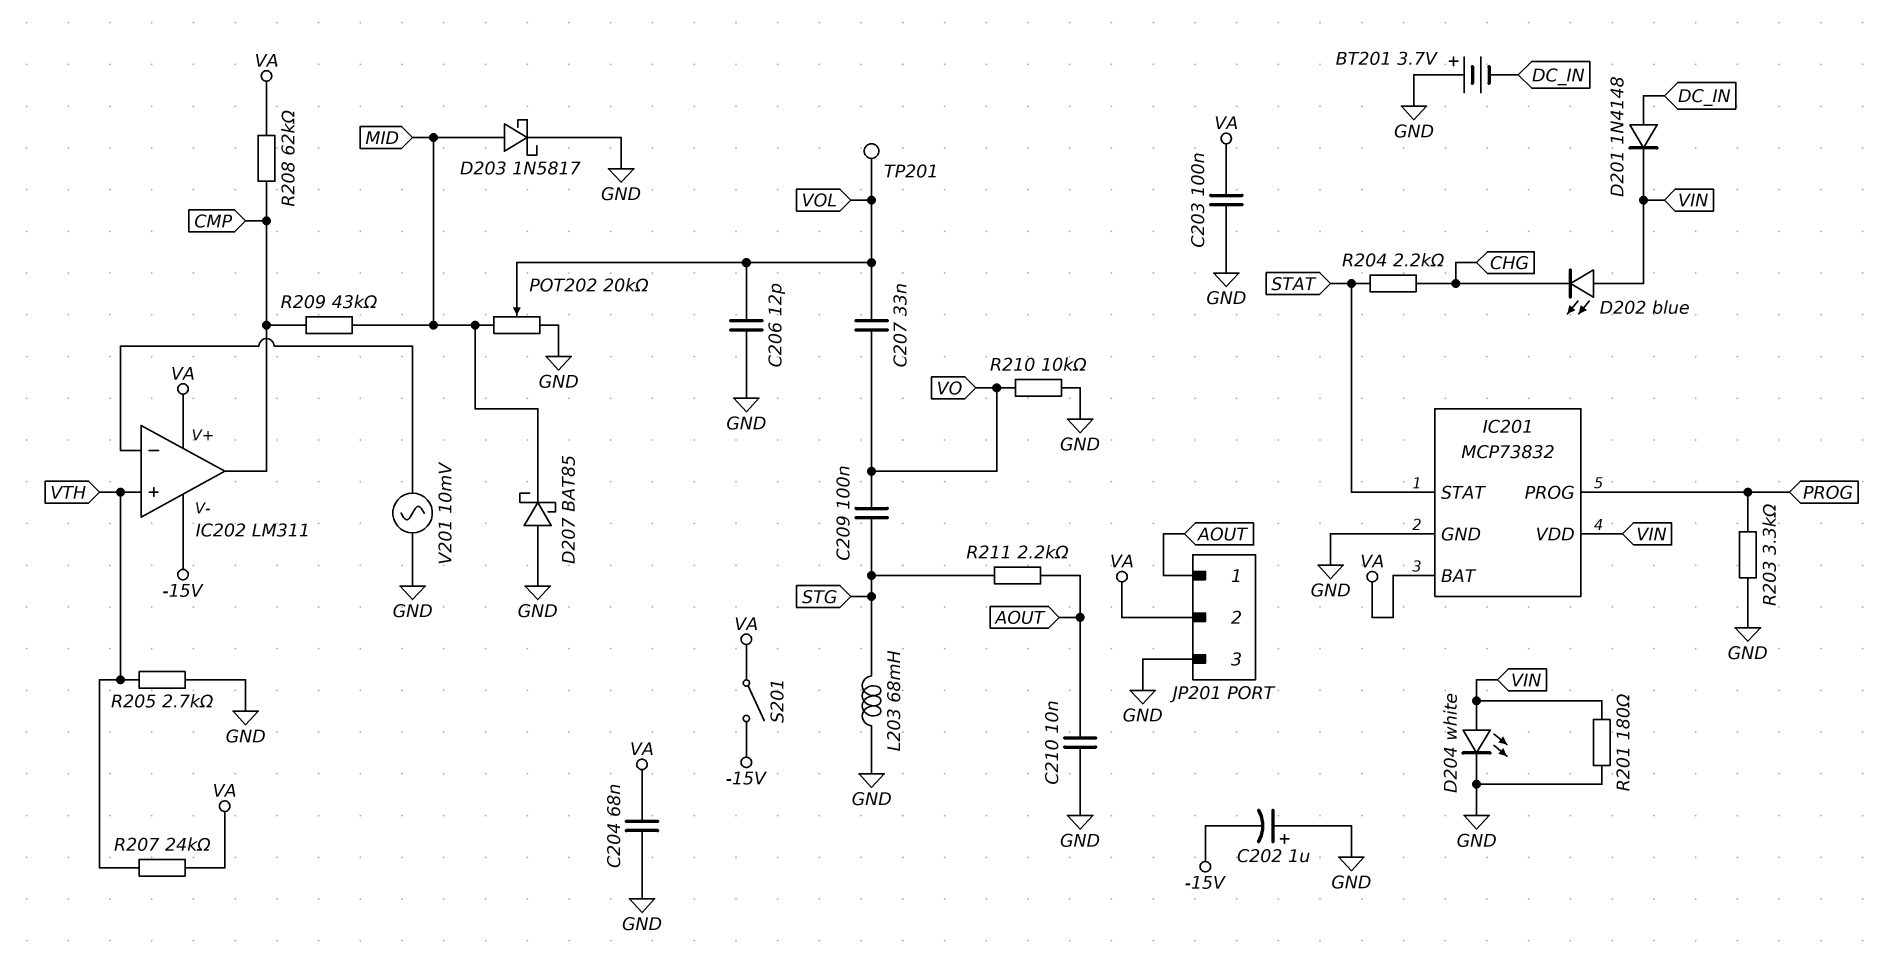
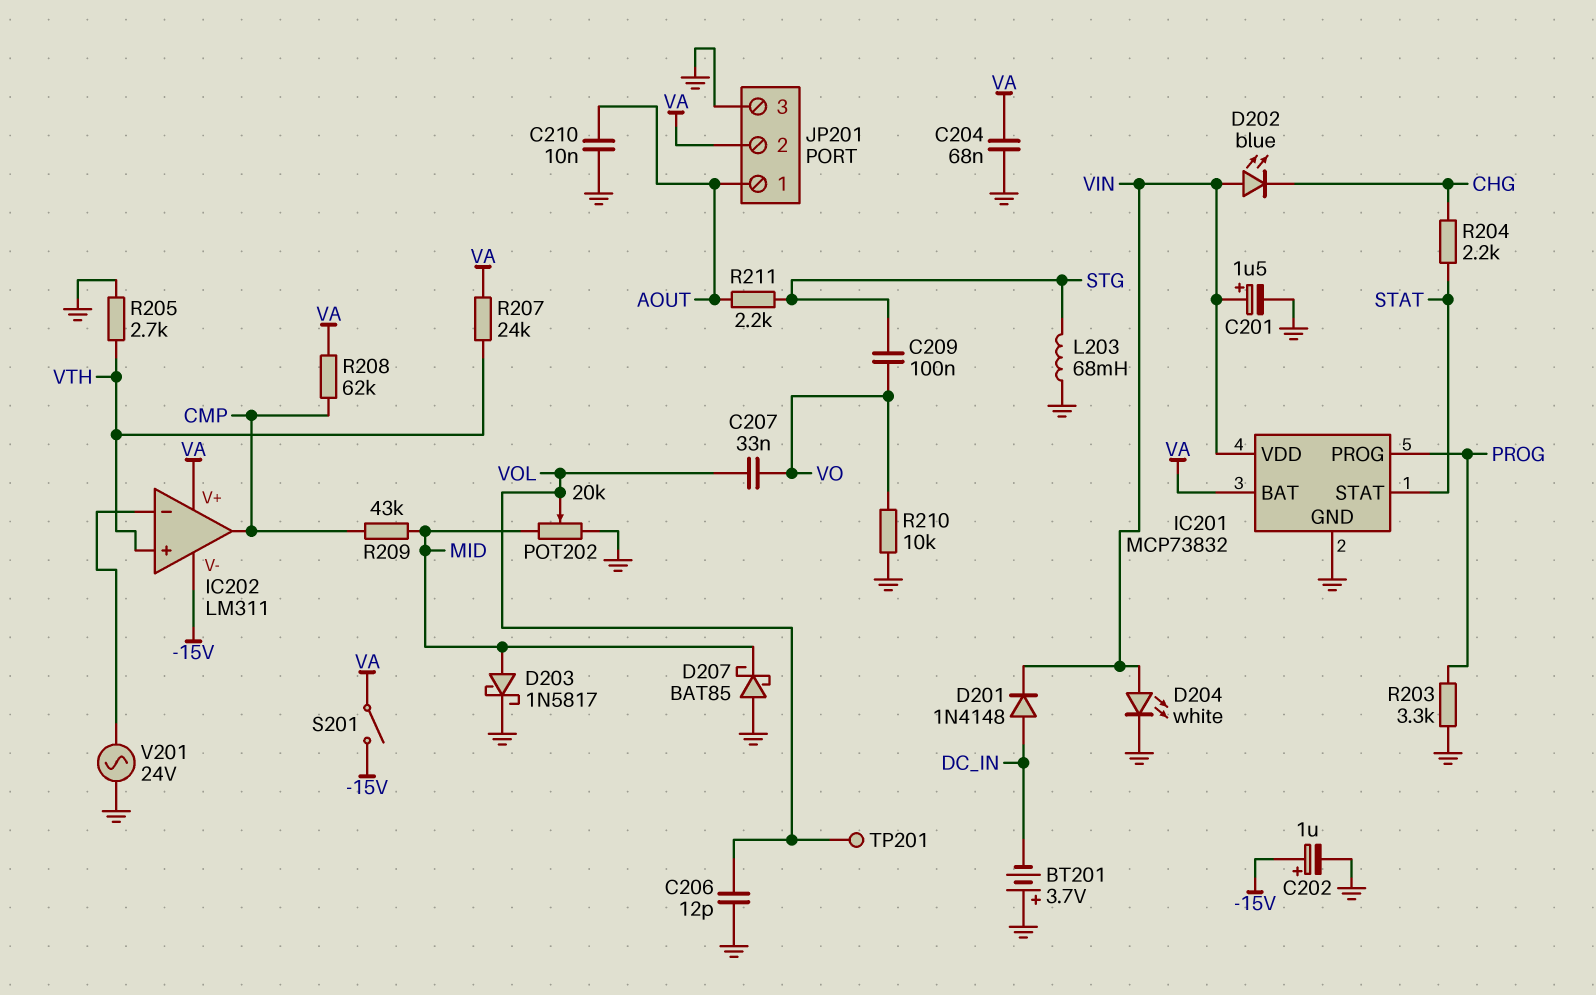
C201: none -> 1.5uF (plus VIN, minus GND)
C202: 1uF (plus GND, minus -15V) -> 1uF (plus -15V, minus GND)
C203: 100nF (GND, VA) -> none
R201: 180 (GND, VIN) -> none
V201: AC 10mV (GND, IC202/in-) -> AC 24V (GND, IC202/in-)

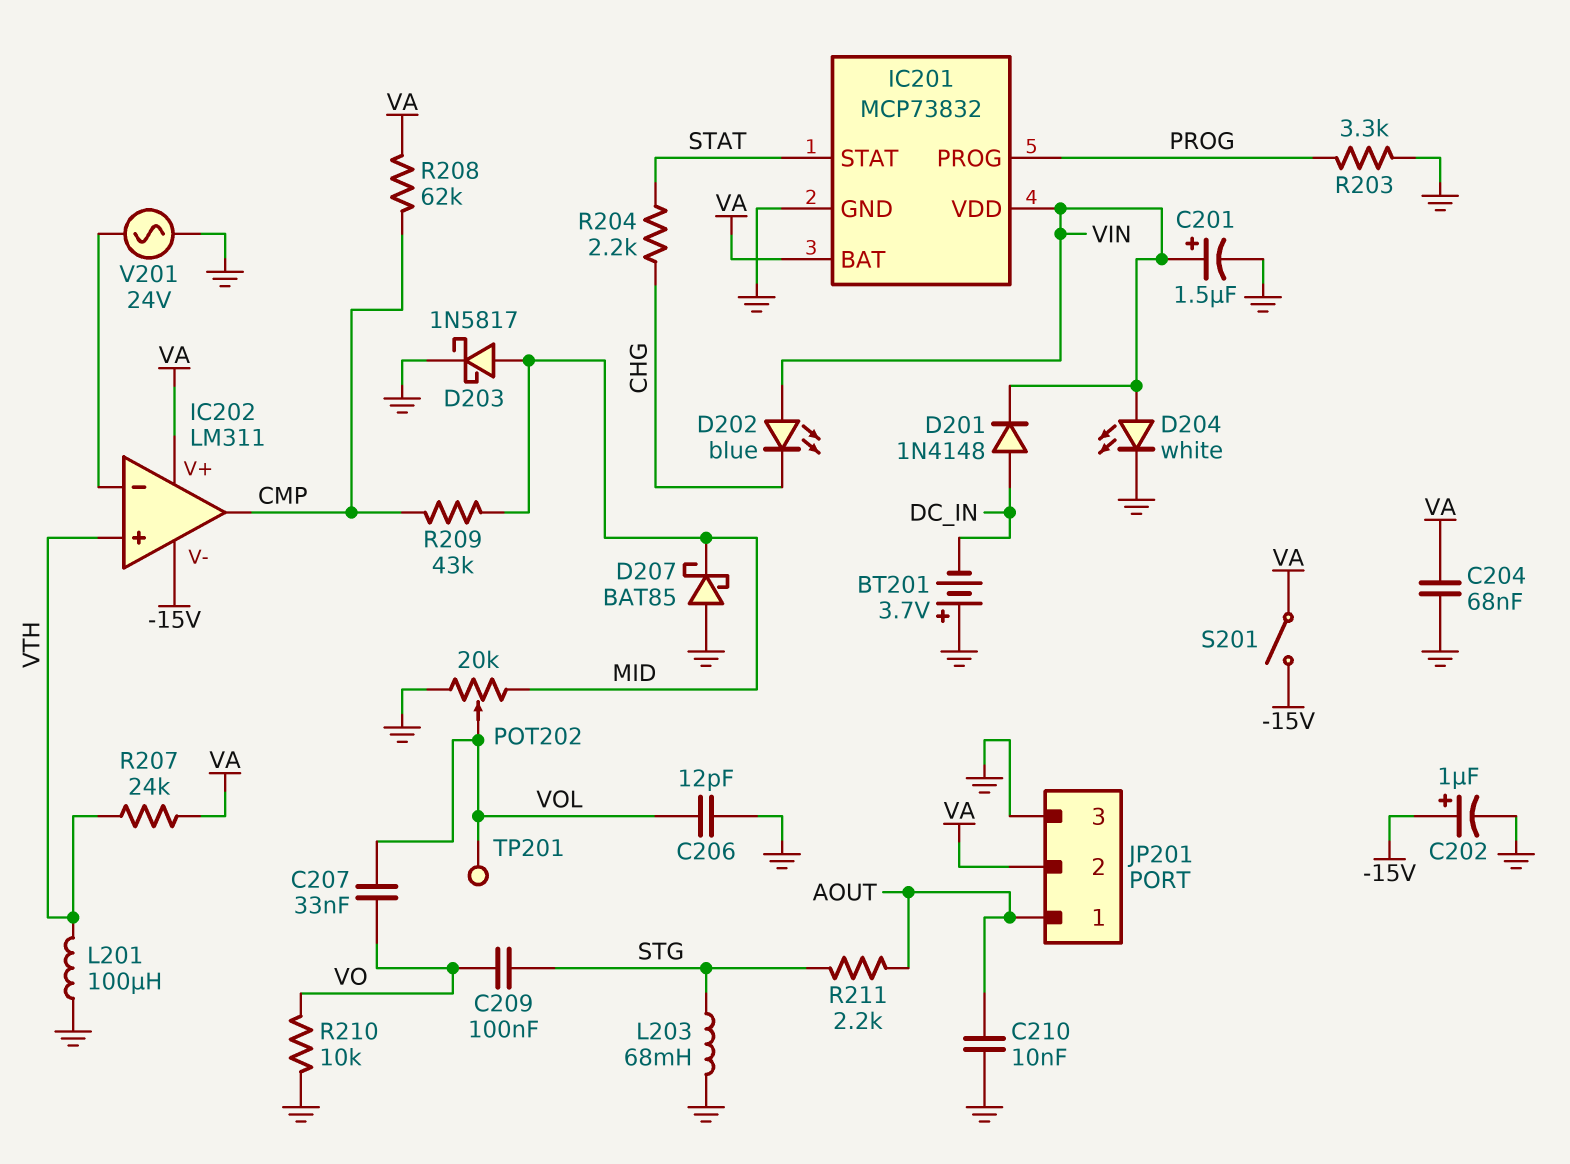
L201: none -> 100uH (GND, VTH)
R205: 2.7k (GND, VTH) -> none

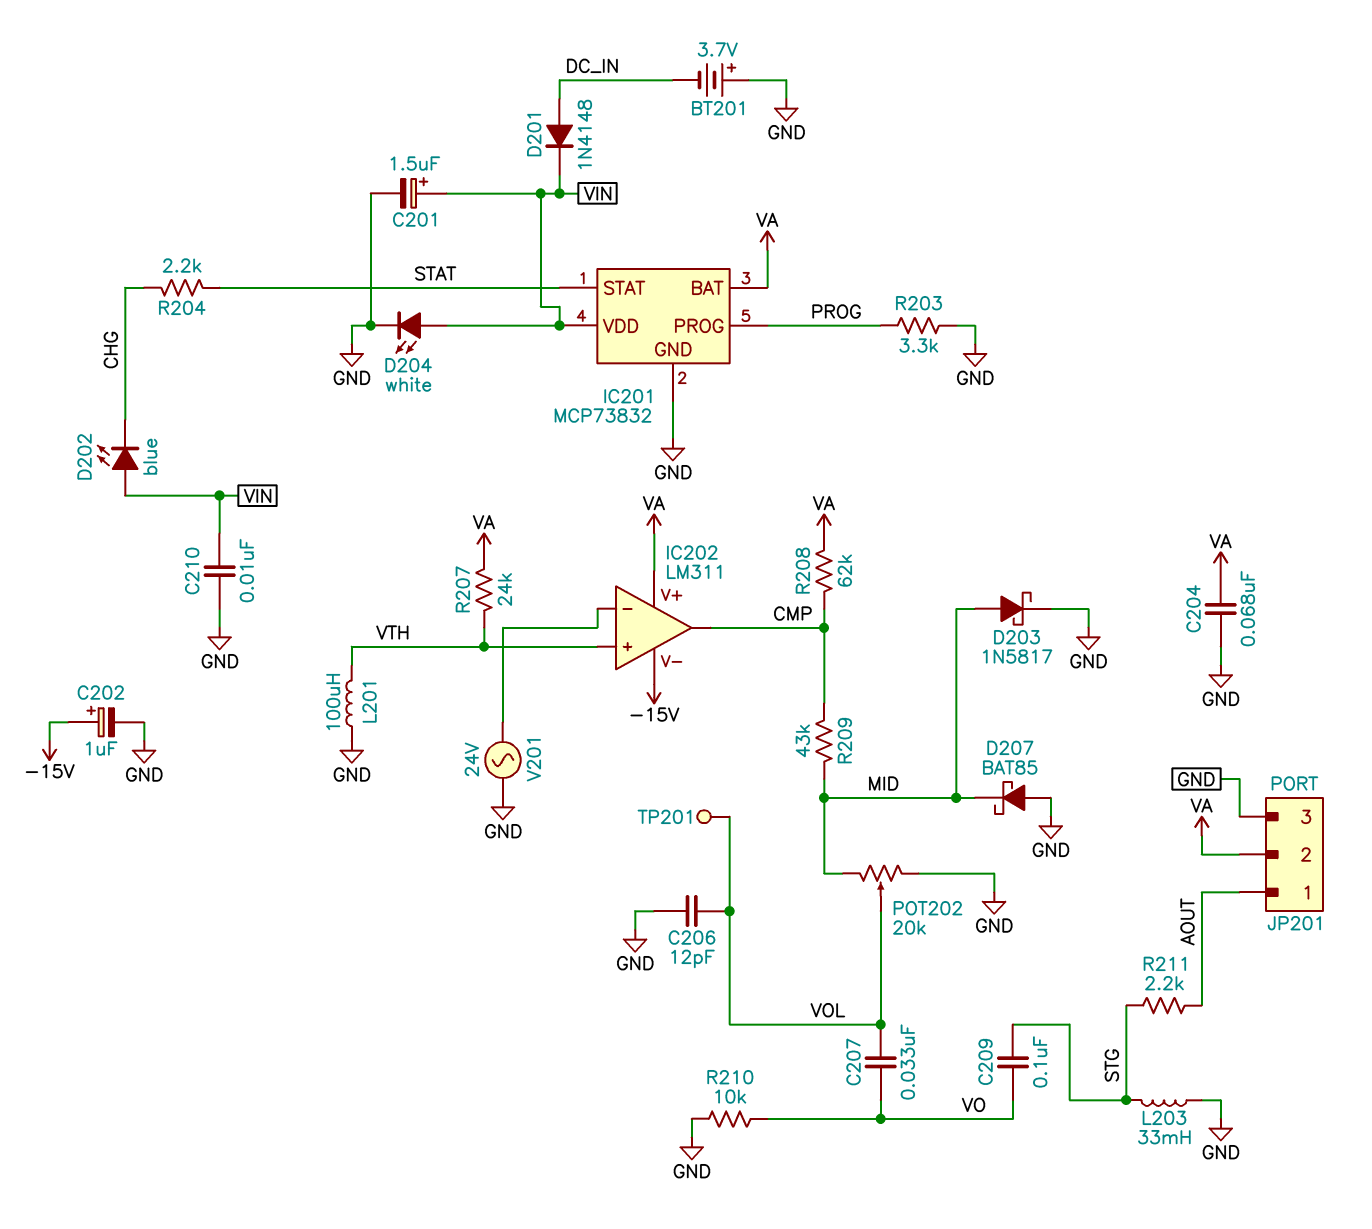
C210: 10nF (AOUT, GND) -> 10nF (GND, VIN)
L203: 68mH (GND, STG) -> 33mH (GND, STG)
S201: switch (-15V, VA) -> none

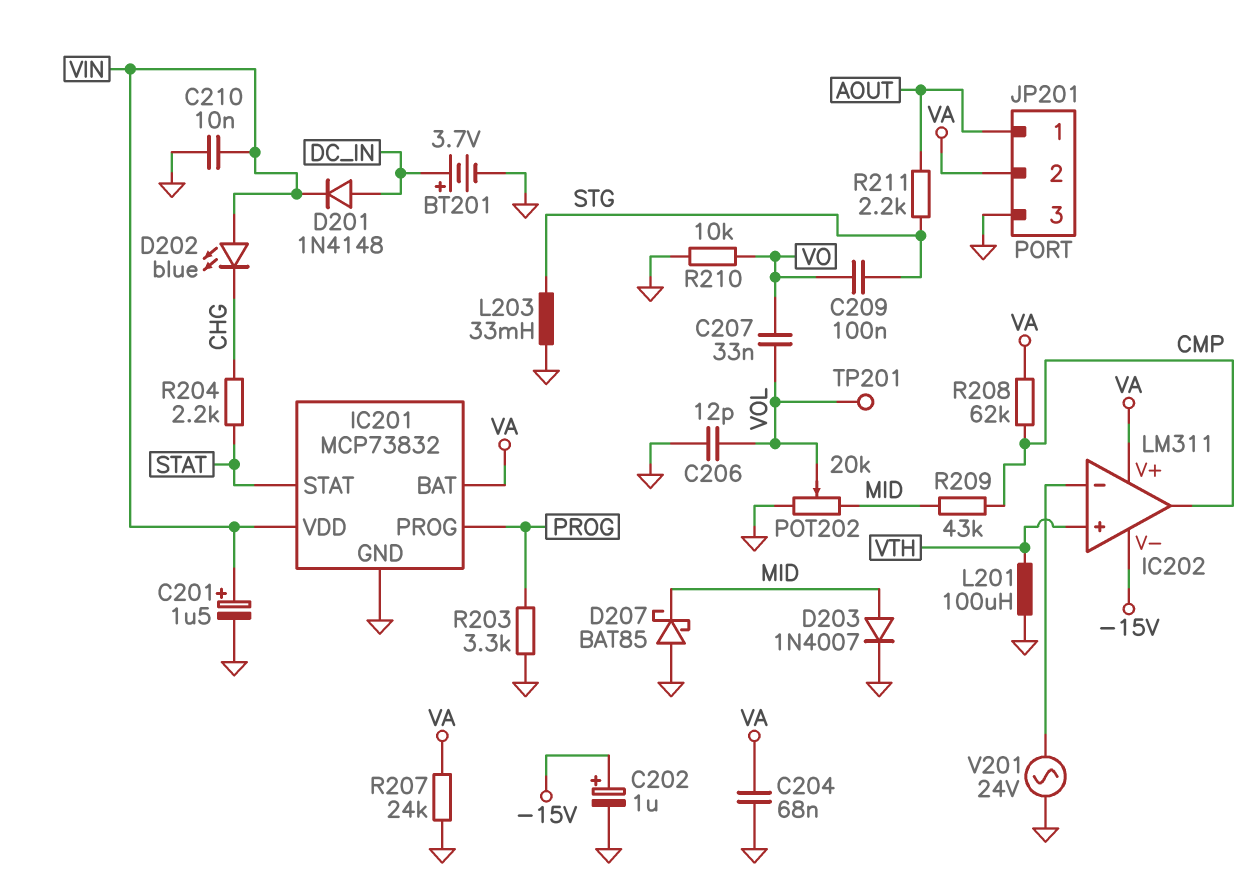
BT201: 3.7V (plus GND, minus DC_IN) -> 3.7V (plus DC_IN, minus GND)
D203: schottky 1N5817 (A MID, K GND) -> diode 1N4007 (A MID, K GND)
D204: LED white (A VIN, K GND) -> none
R207: 24k (VA, VTH) -> 24k (GND, VA)

